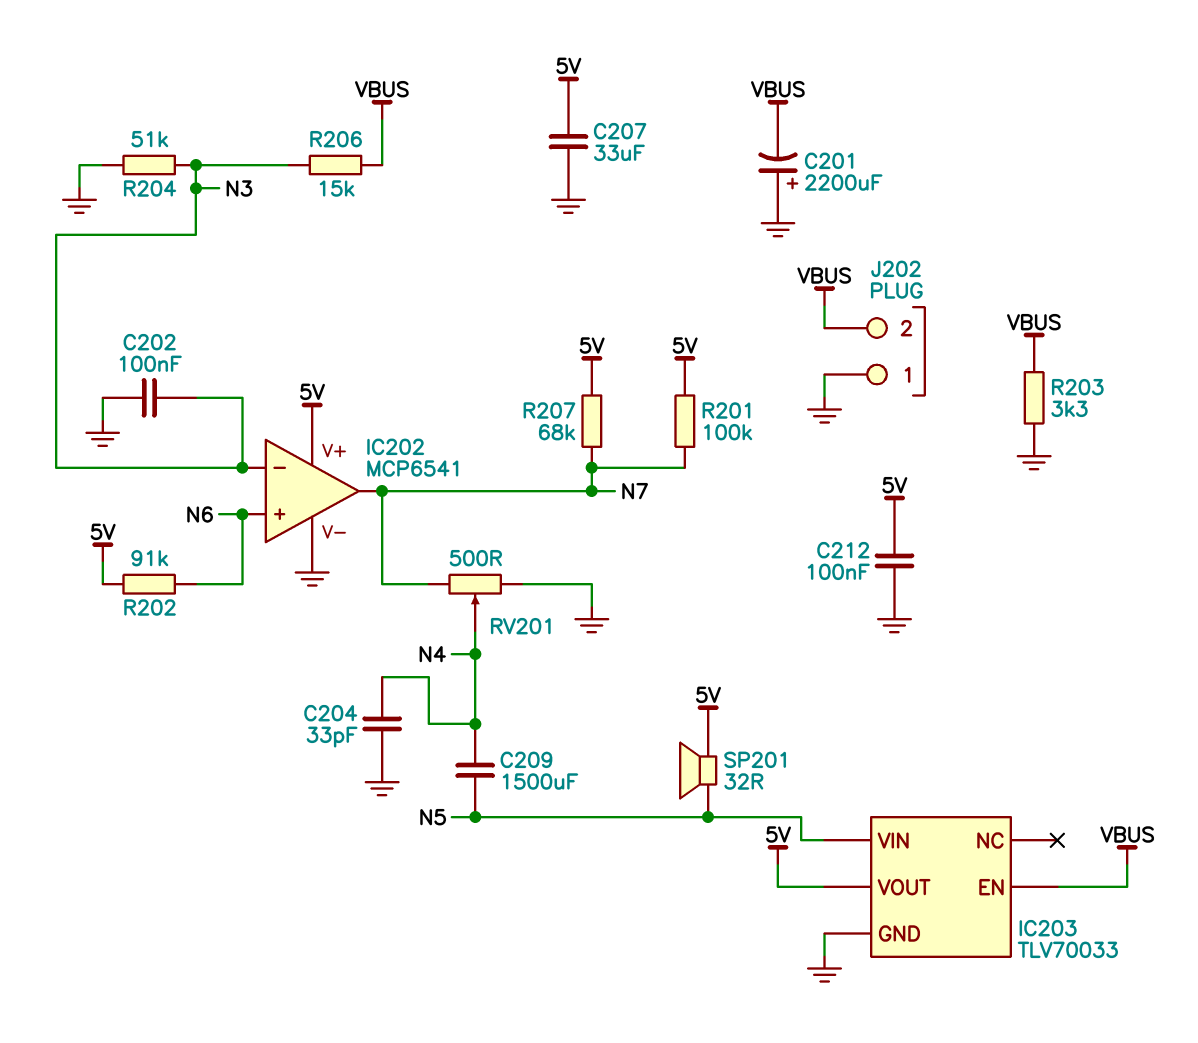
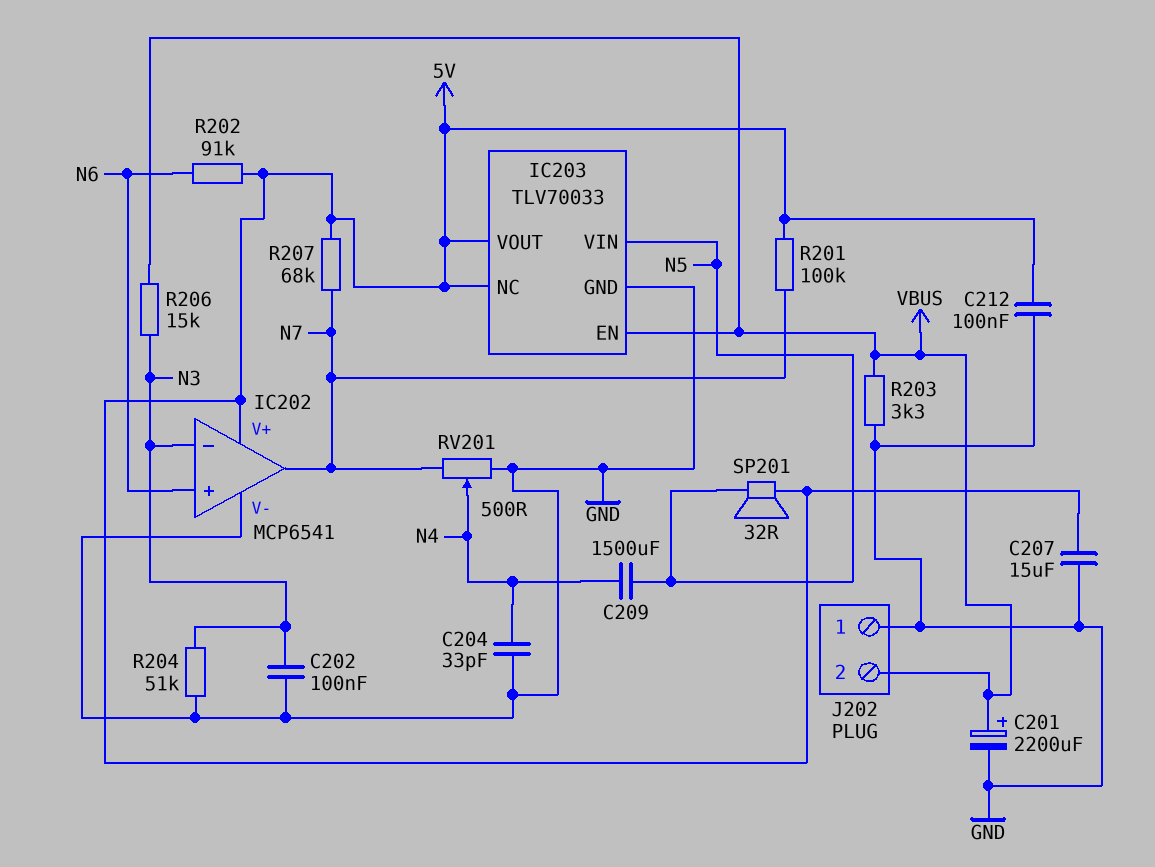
C201: 2200uF (plus GND, minus VBUS) -> 2200uF (plus VBUS, minus GND)
C207: 33uF (5V, GND) -> 15uF (5V, GND)
IC203 pin NC: none -> 5V

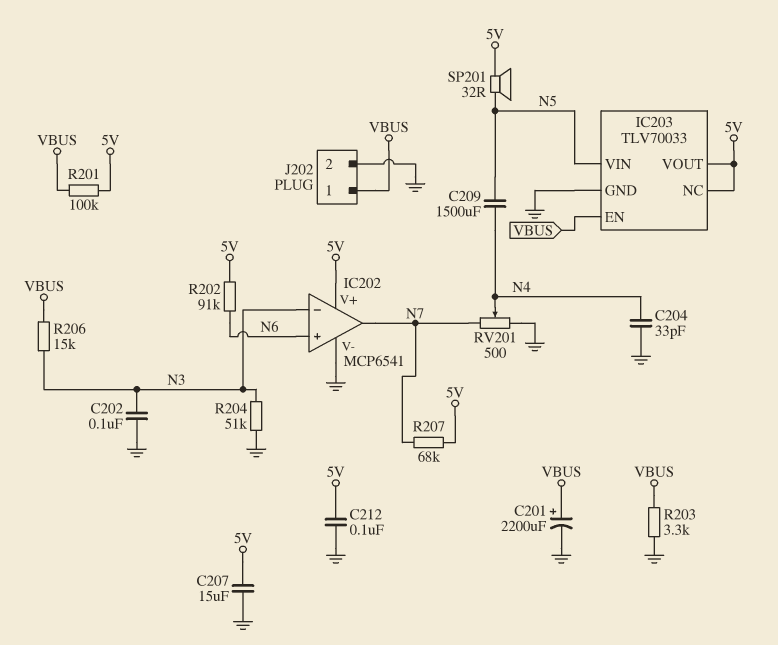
J202 pin 1: GND -> VBUS
J202 pin 2: VBUS -> GND
R201: 100k (5V, N7) -> 100k (5V, VBUS)

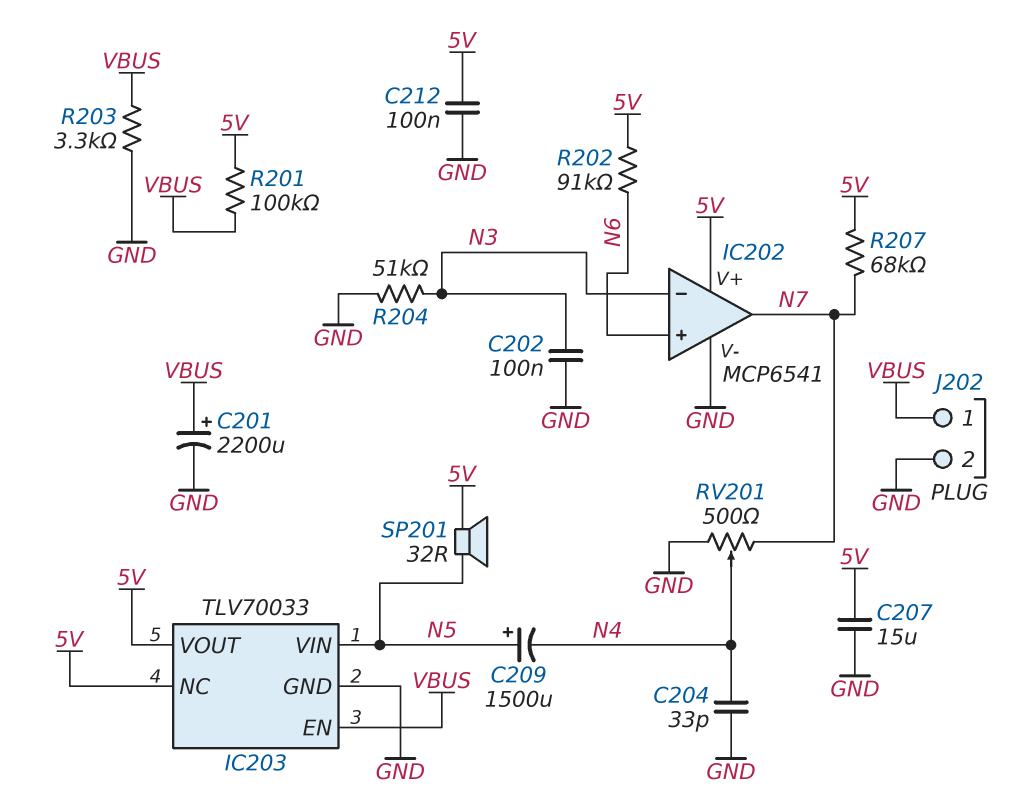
C209: 1500uF (N4, N5) -> 1500uF (plus N5, minus N4)
R206: 15k (N3, VBUS) -> none

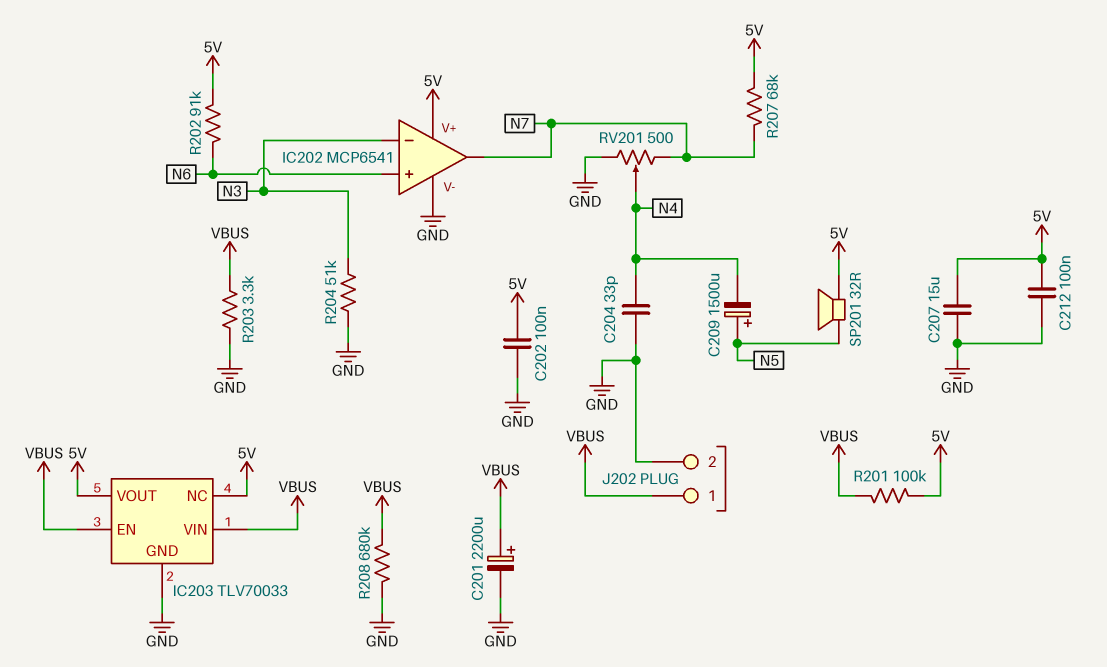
C202: 100nF (GND, N3) -> 100nF (5V, GND)
IC203 pin VIN: N5 -> VBUS
R208: none -> 680k (GND, VBUS)

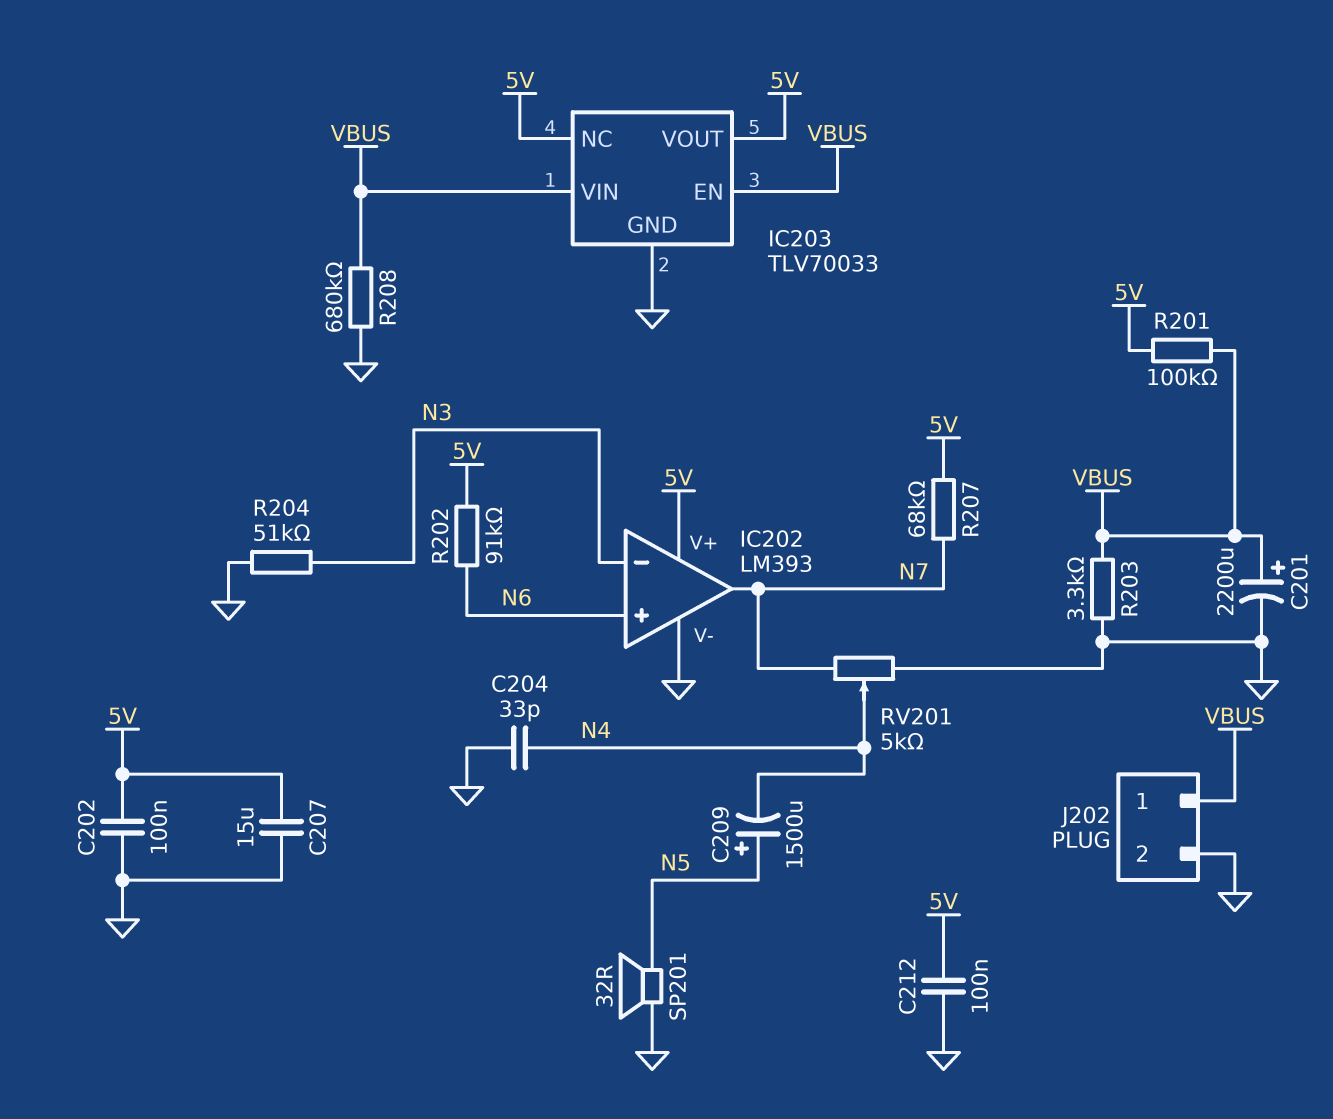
IC202: MCP6541 -> LM393
RV201: 500 (GND, N7, wiper N4) -> 5k (GND, N7, wiper N4)
SP201: speaker 32R (5V, N5) -> speaker 32R (GND, N5)

